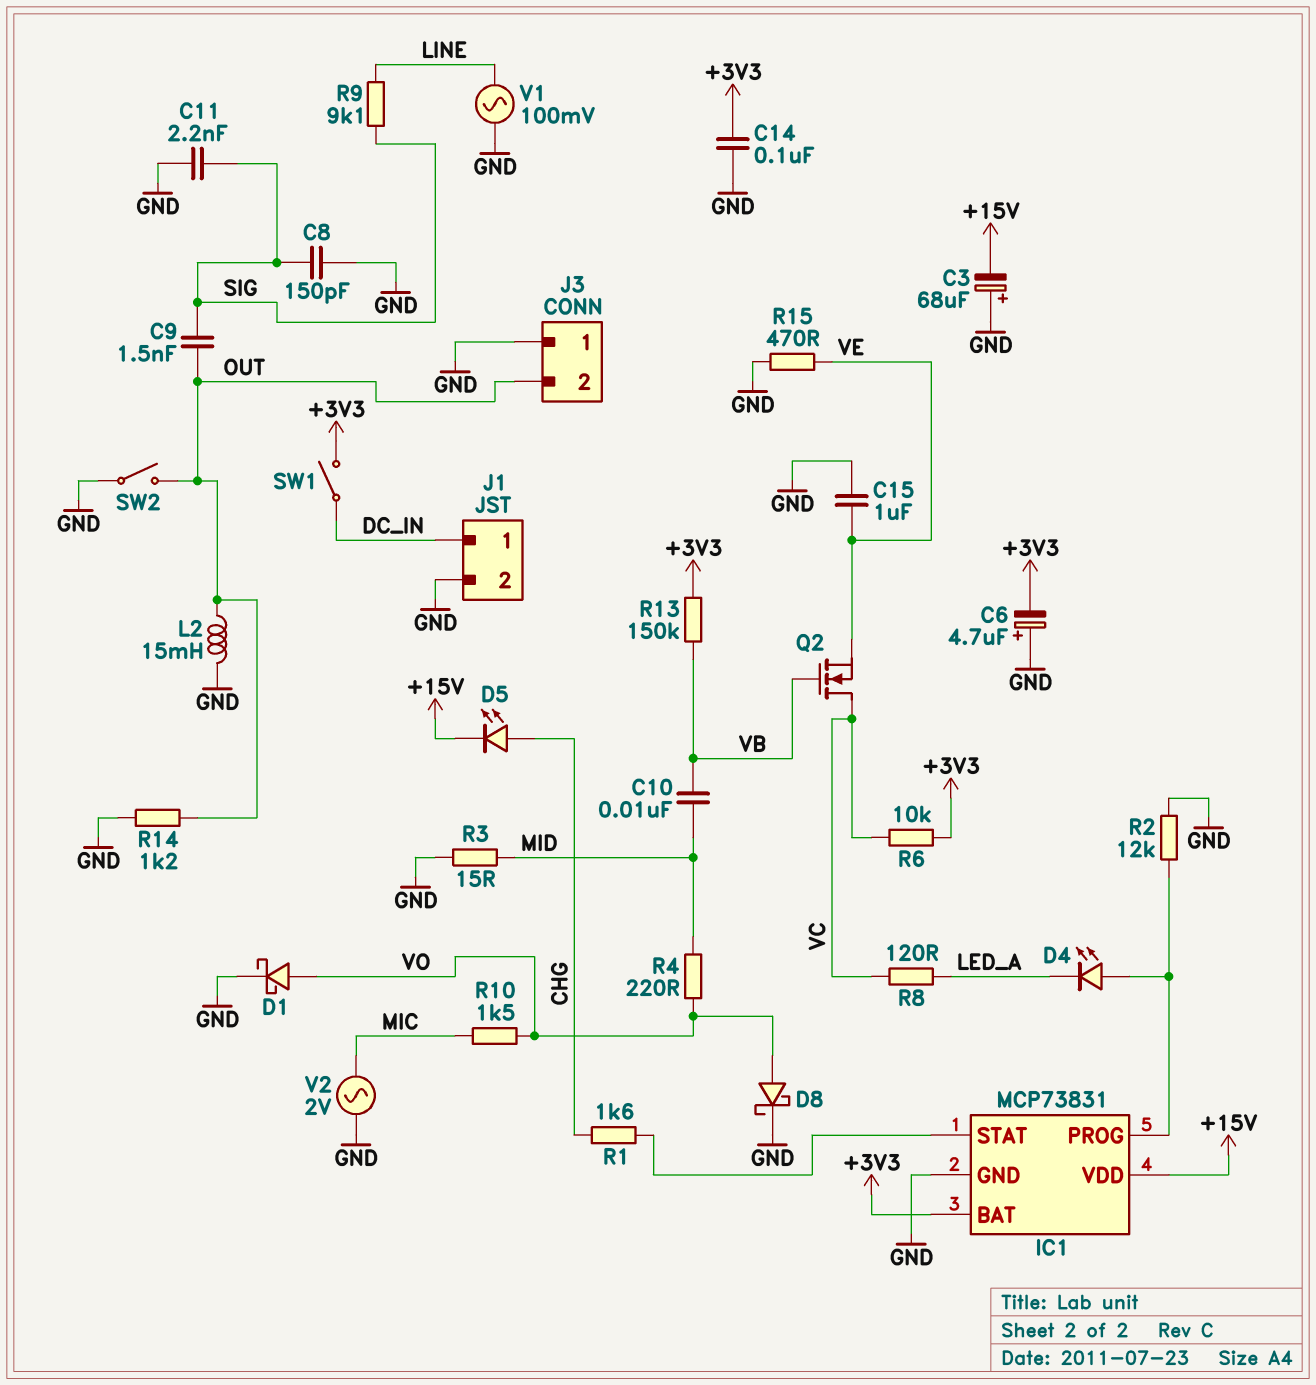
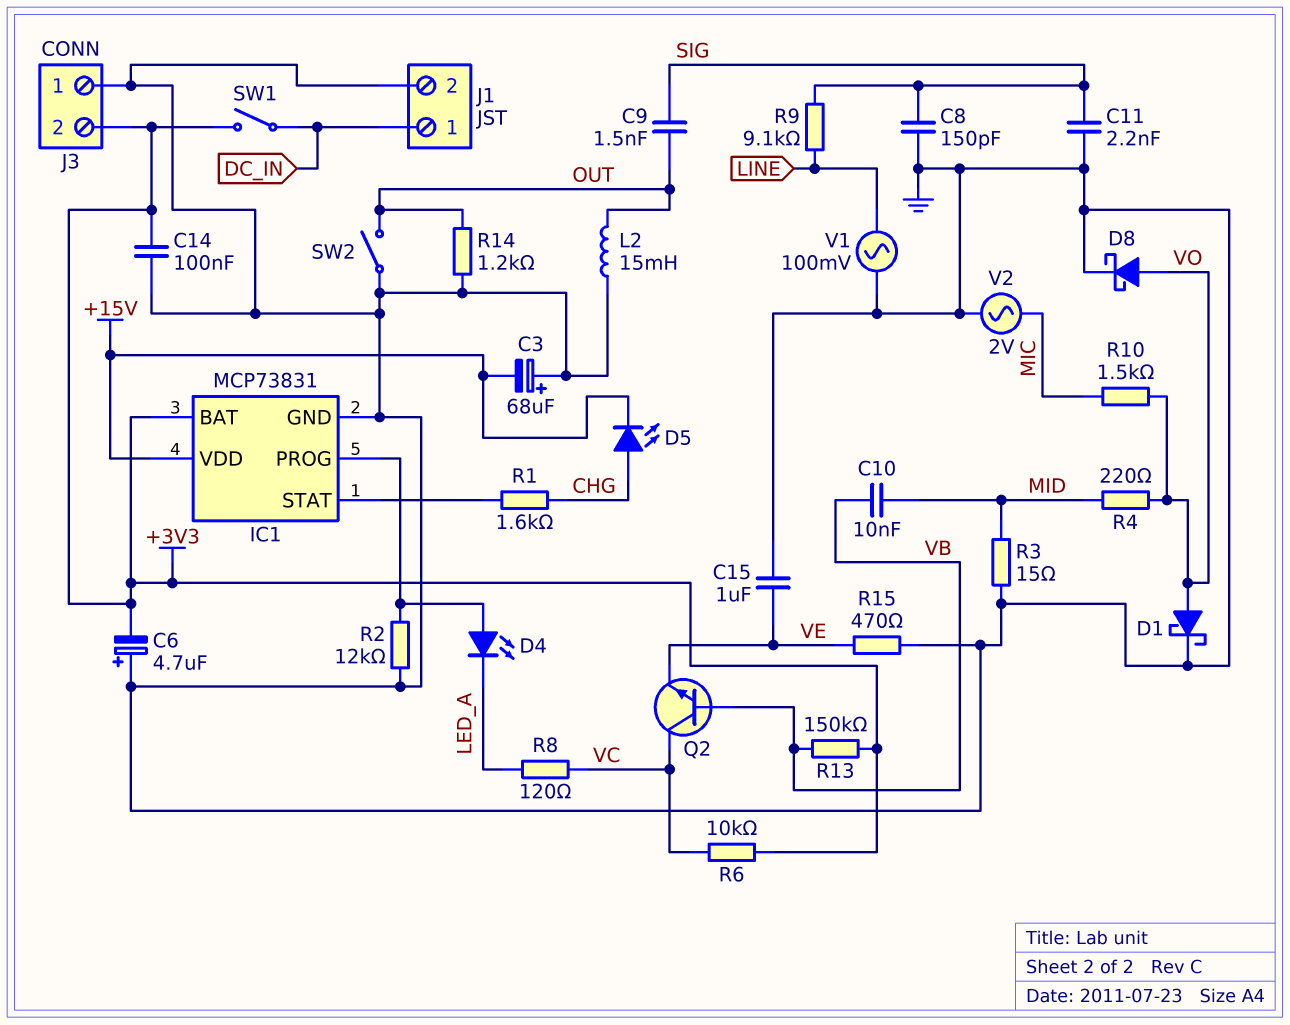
J3 pin 2: OUT -> +3V3
Q2: NMOS (G VB, D VC, S VE) -> NPN (B VB, C VC, E VE)

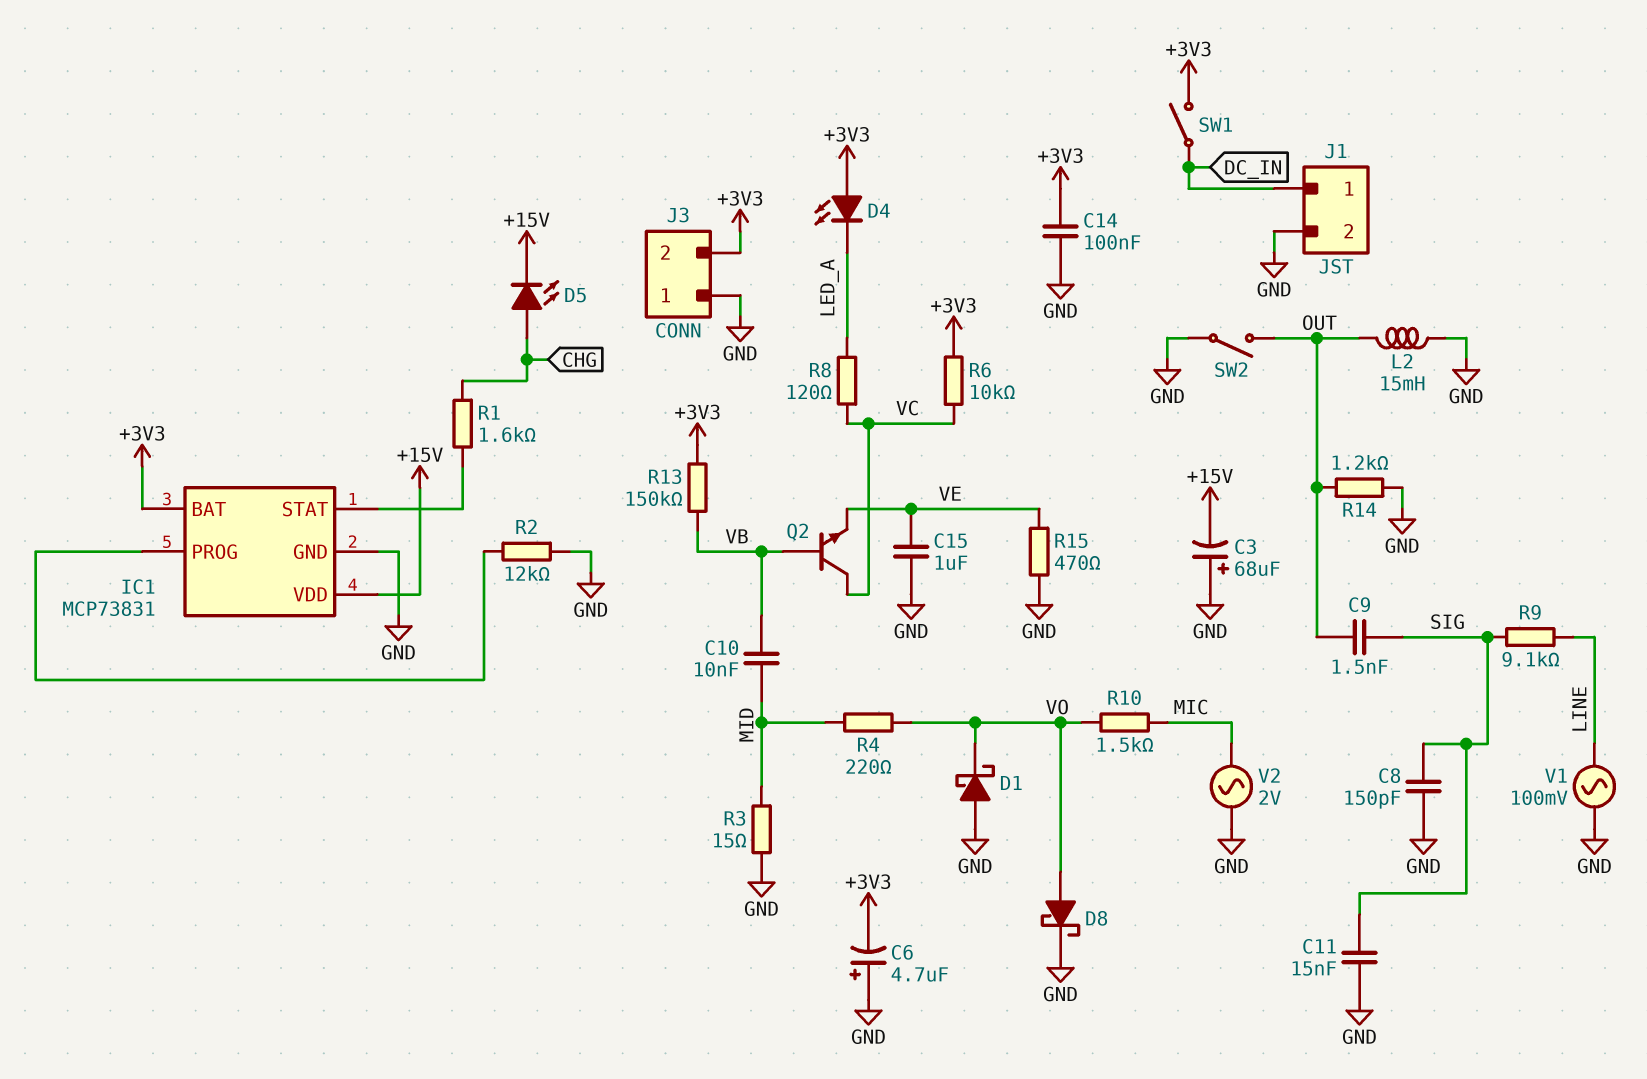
C11: 2.2nF (GND, SIG) -> 15nF (GND, SIG)
D1: schottky (A VO, K GND) -> schottky (A GND, K VO)
D4: LED (A IC1/PROG, K LED_A) -> LED (A +3V3, K LED_A)

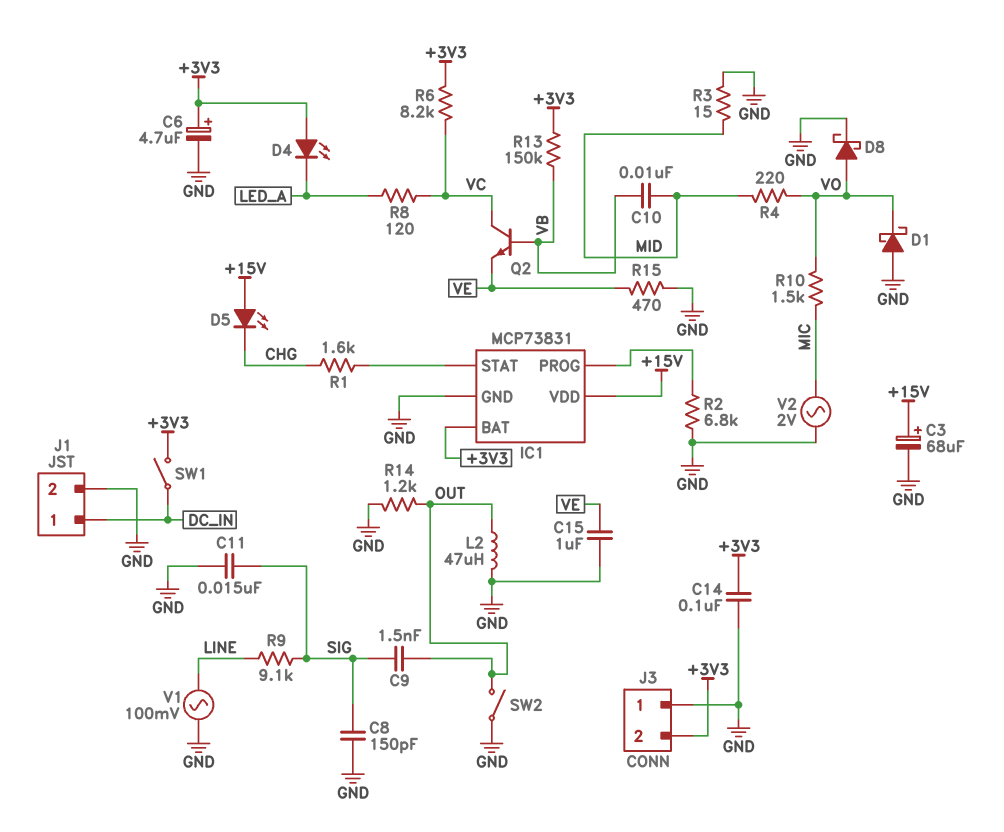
C3: 68uF (plus GND, minus +15V) -> 68uF (plus +15V, minus GND)
C6: 4.7uF (plus GND, minus +3V3) -> 4.7uF (plus +3V3, minus GND)
D5: LED (A CHG, K +15V) -> LED (A +15V, K CHG)
L2: 15mH (GND, OUT) -> 47uH (GND, OUT)
R2: 12k (GND, IC1/PROG) -> 6.8k (GND, IC1/PROG)
R6: 10k (+3V3, VC) -> 8.2k (+3V3, VC)

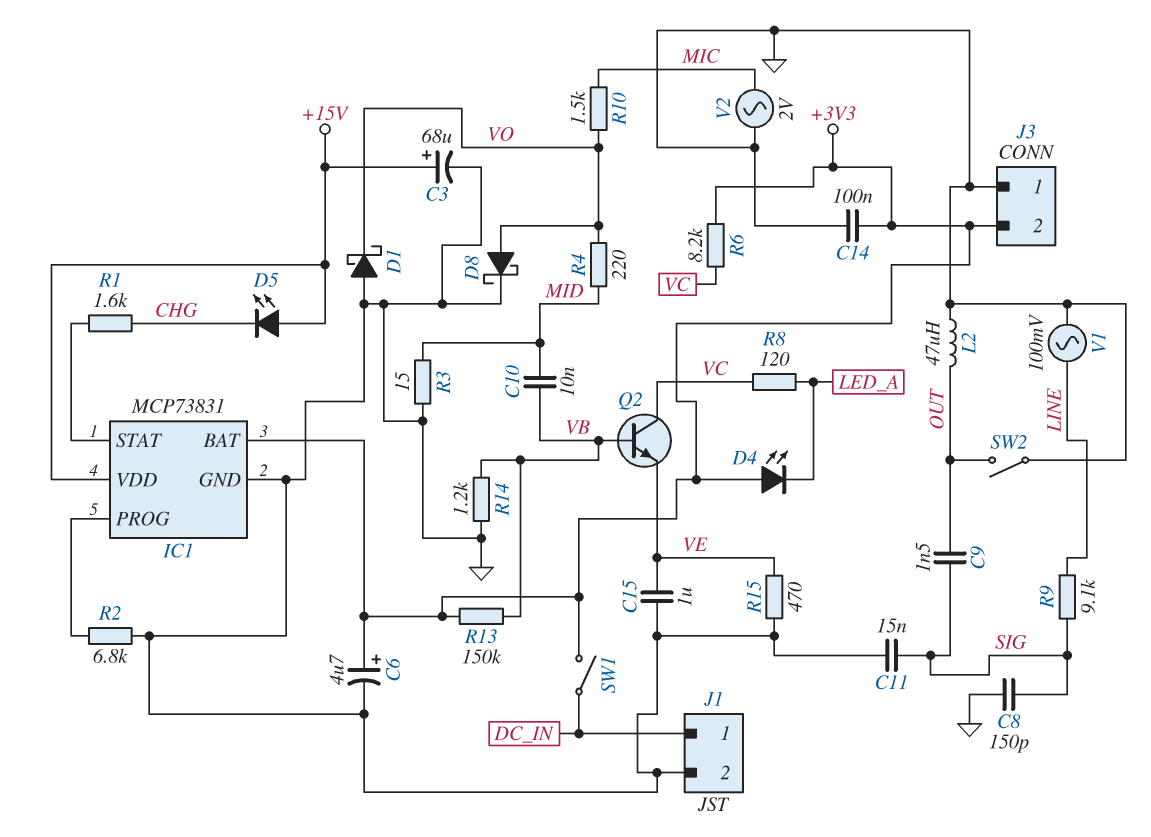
R14: 1.2k (GND, OUT) -> 1.2k (GND, VB)

